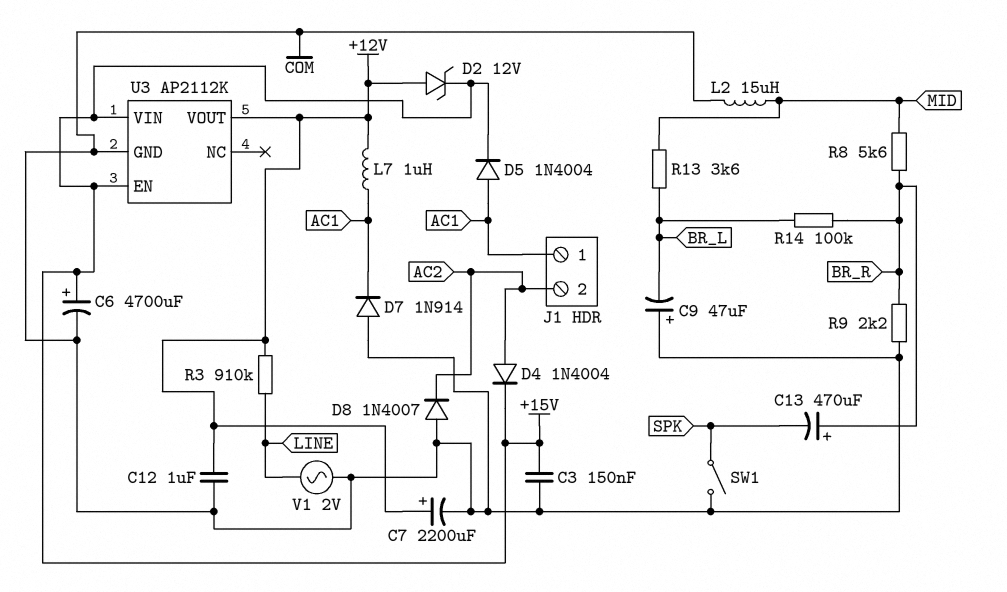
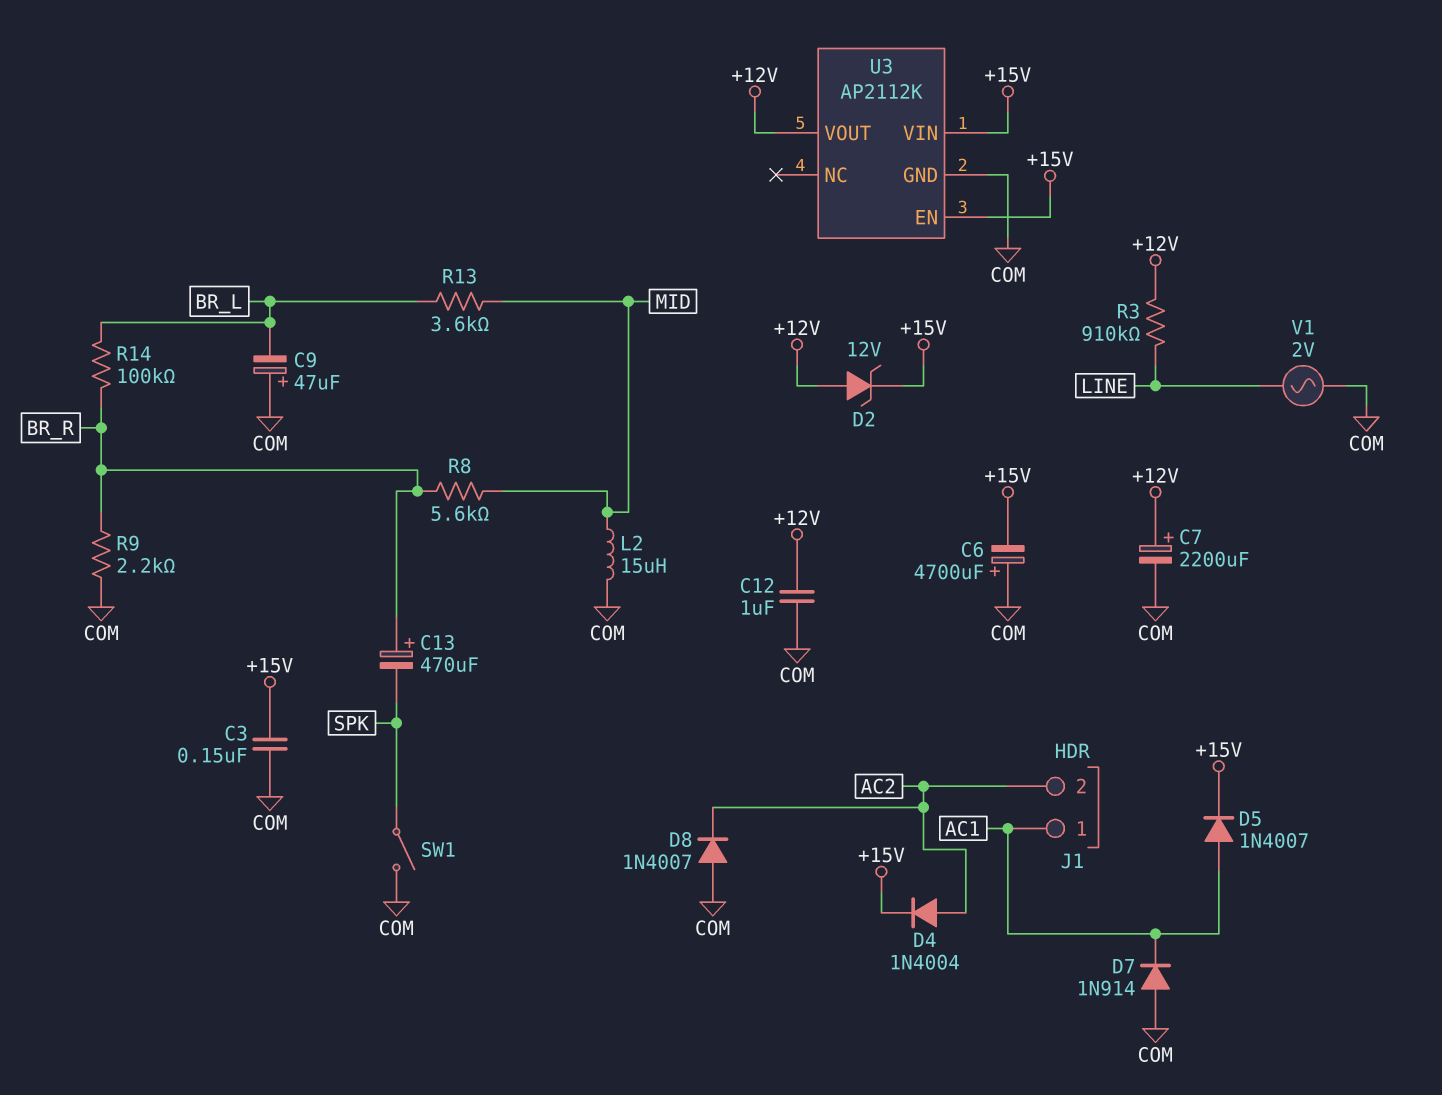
C6: 4700uF (plus +15V, minus COM) -> 4700uF (plus COM, minus +15V)
D5: diode 1N4004 (A AC1, K +15V) -> diode 1N4007 (A AC1, K +15V)
L7: 1uH (+12V, AC1) -> none

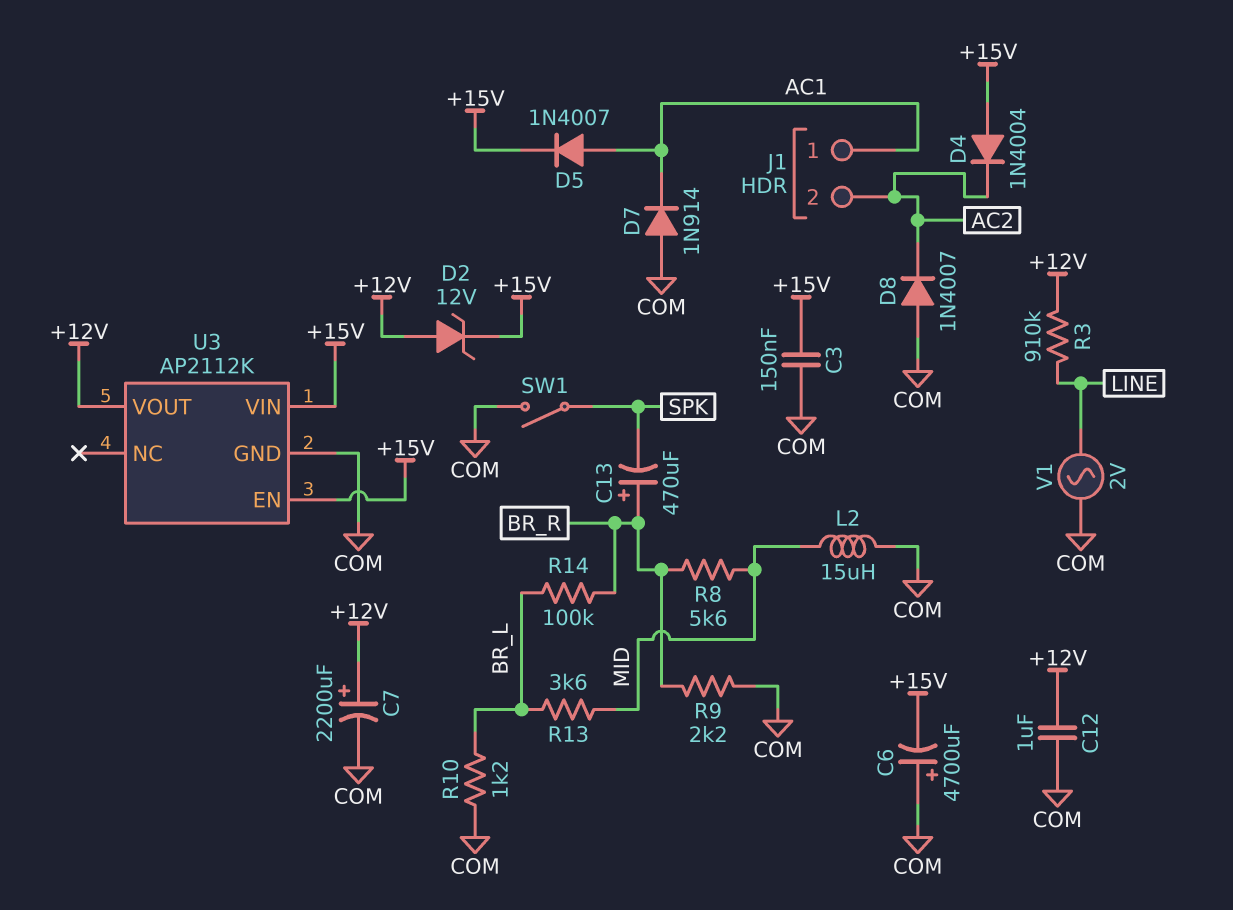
C9: 47uF (plus COM, minus BR_L) -> none
D4: diode 1N4004 (A AC2, K +15V) -> diode 1N4004 (A +15V, K AC2)
R10: none -> 1.2k (BR_L, COM)

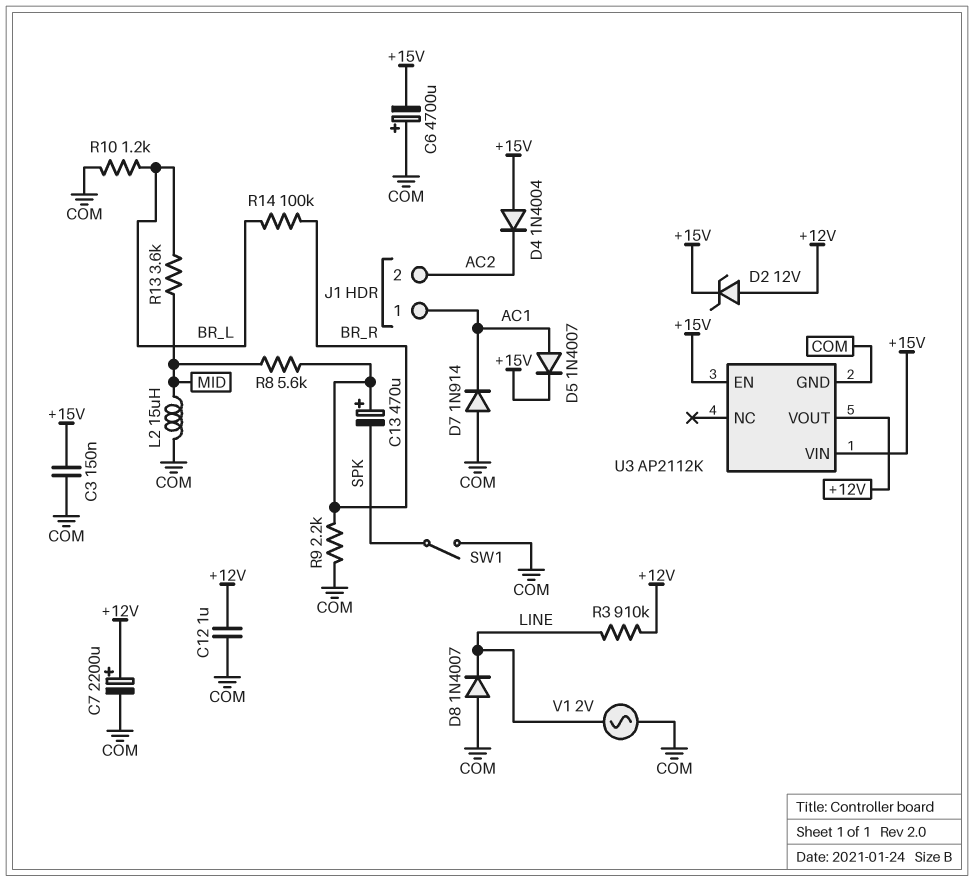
D8: diode 1N4007 (A COM, K AC2) -> diode 1N4007 (A COM, K LINE)

